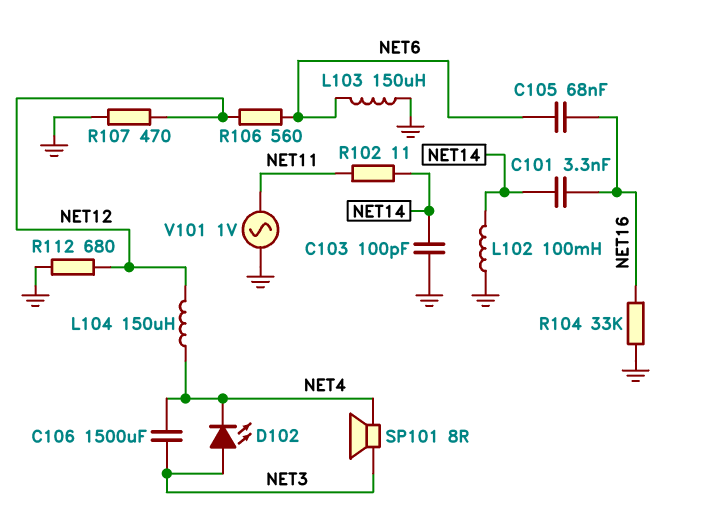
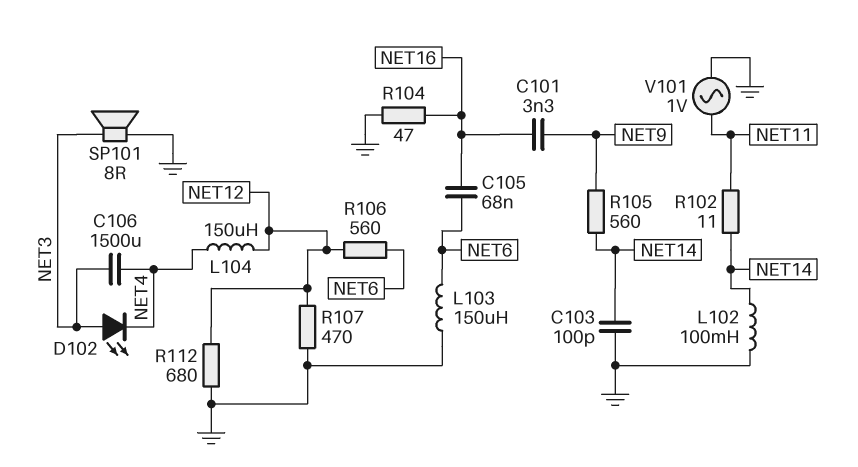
C101: 3.3nF (NET14, NET16) -> 3.3nF (NET9, NET16)
R104: 33k (GND, NET16) -> 47 (GND, NET16)
R105: none -> 560 (NET9, NET14)
SP101: speaker 8R (NET3, NET4) -> speaker 8R (GND, NET3)

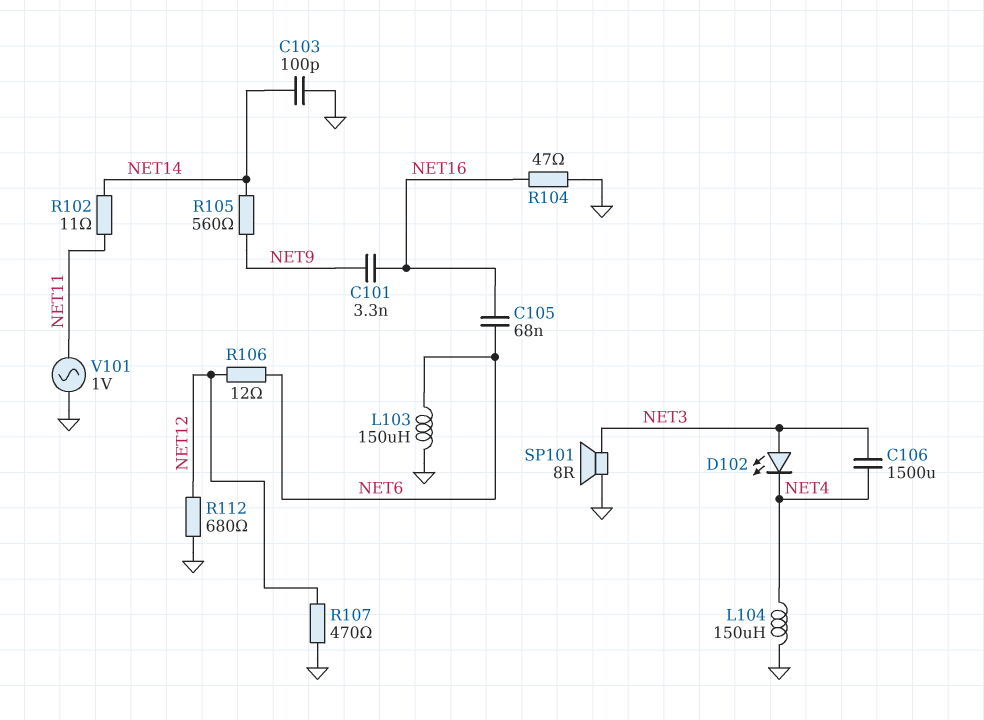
L102: 100mH (GND, NET14) -> none
L104: 150uH (NET4, NET12) -> 150uH (GND, NET4)
R106: 560 (NET6, NET12) -> 12 (NET6, NET12)

